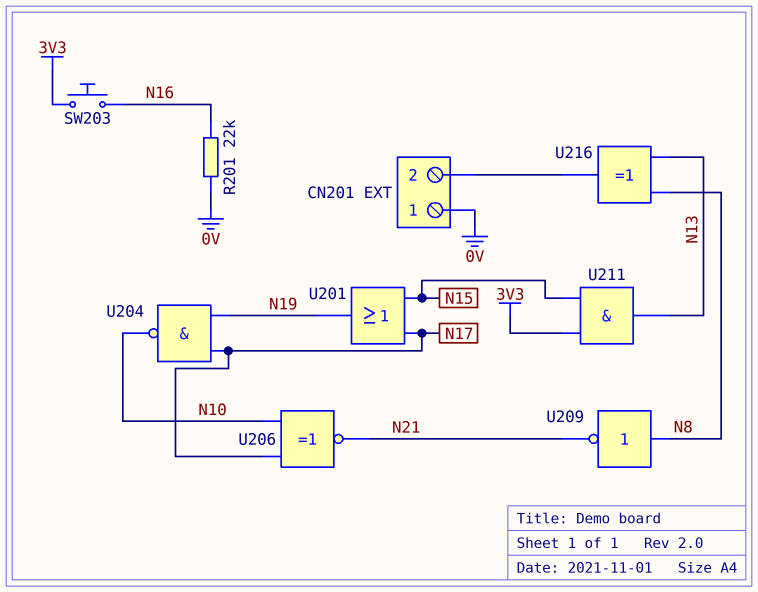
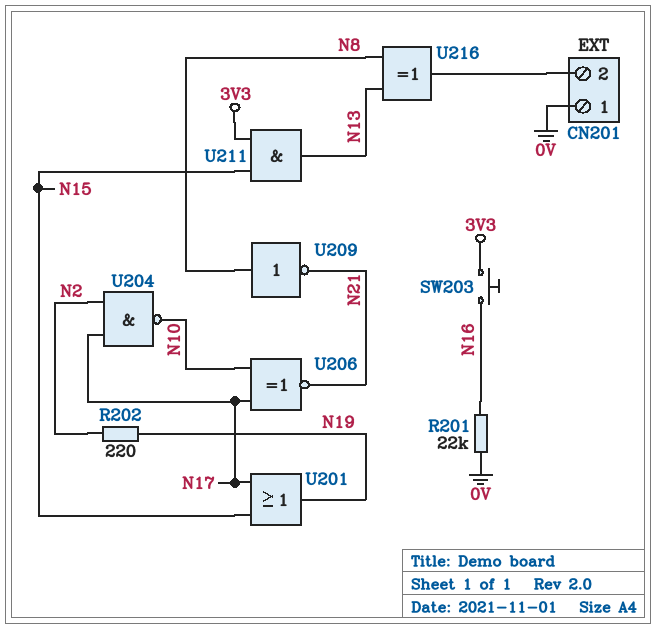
R202: none -> 220 (N2, N19)
U204: NAND (in N17, in N19, out N10) -> NAND (in N2, in N17, out N10)

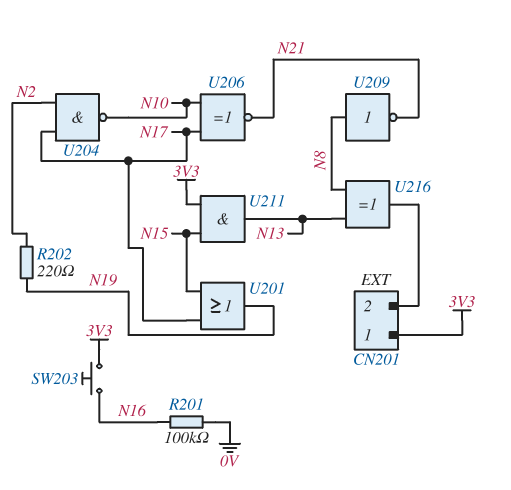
CN201 pin 1: 0V -> 3V3
R201: 22k (0V, N16) -> 100k (0V, N16)

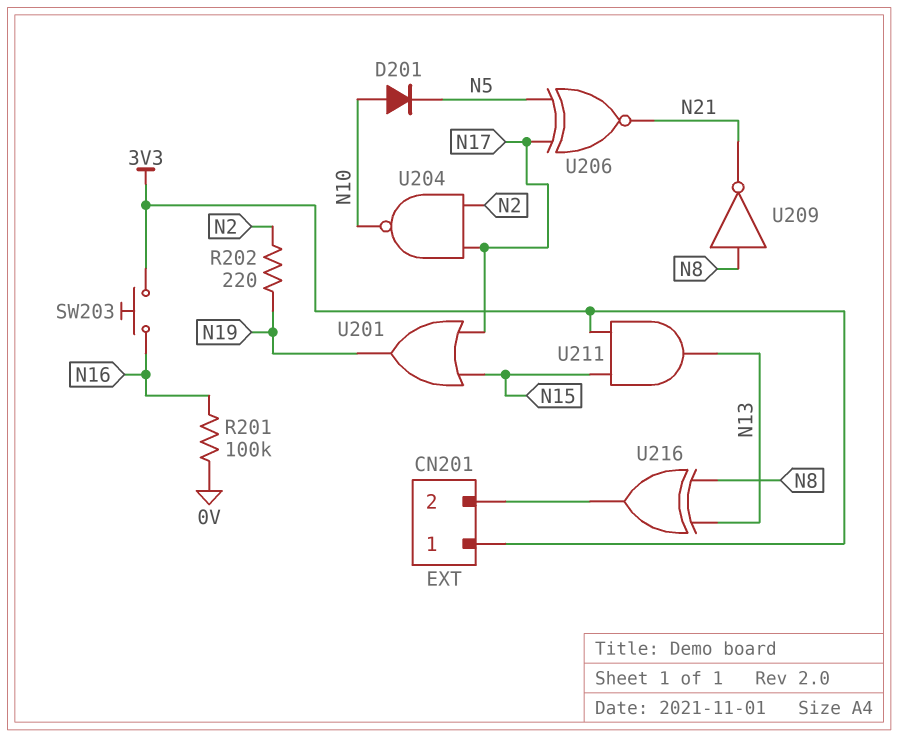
D201: none -> diode (A N10, K N5)
U206: XNOR (in N10, in N17, out N21) -> XNOR (in N5, in N17, out N21)

